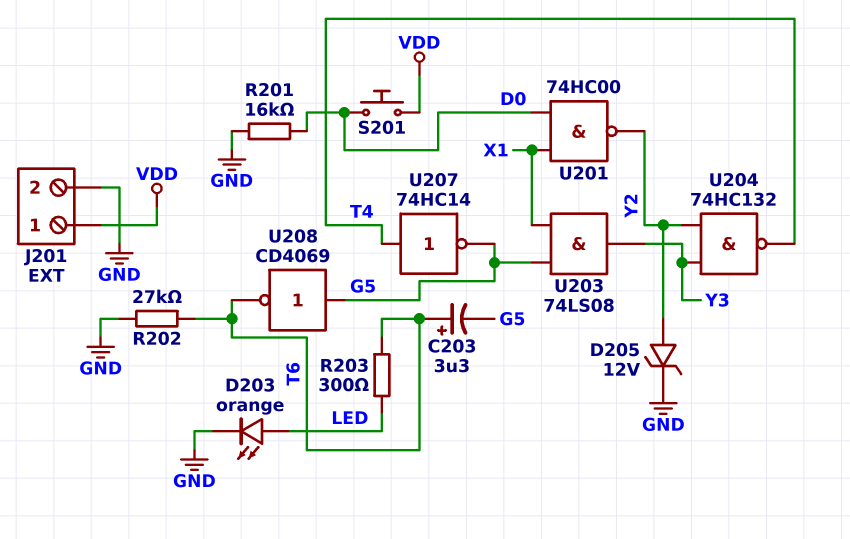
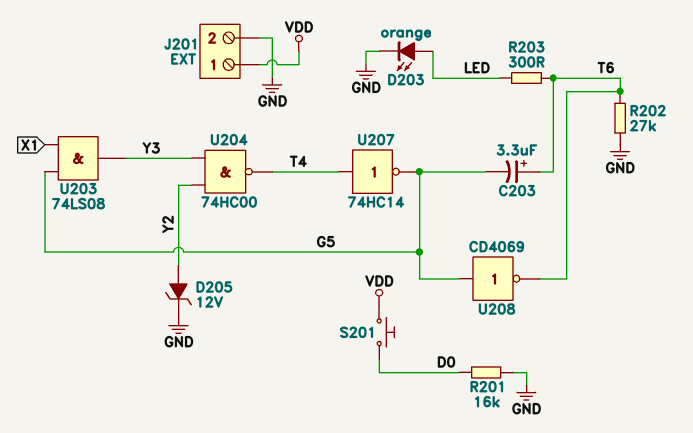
U201: NAND 74HC00 (in D0, in X1, out Y2) -> none
U204: NAND 74HC132 (in Y2, in Y3, out T4) -> NAND 74HC00 (in Y2, in Y3, out T4)

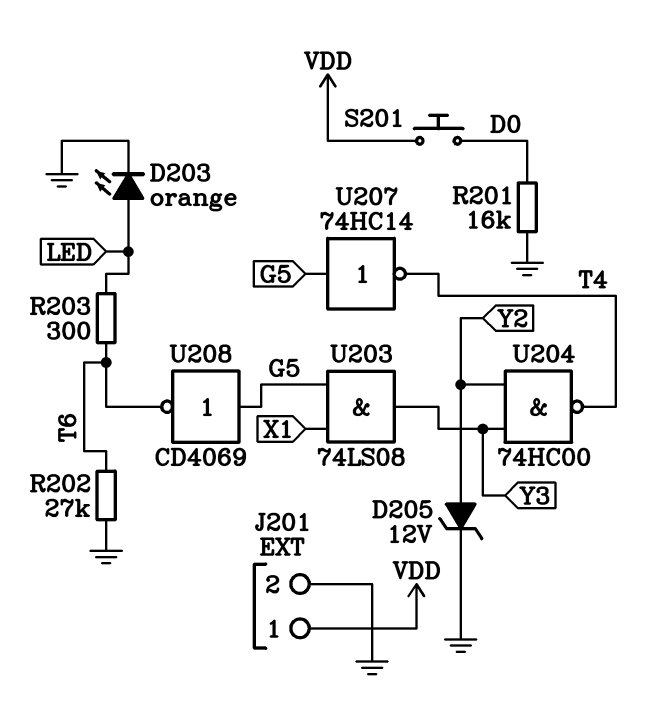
C203: 3.3uF (plus T6, minus G5) -> none
U207: NOT 74HC14 (in T4, out G5) -> NOT 74HC14 (in G5, out T4)

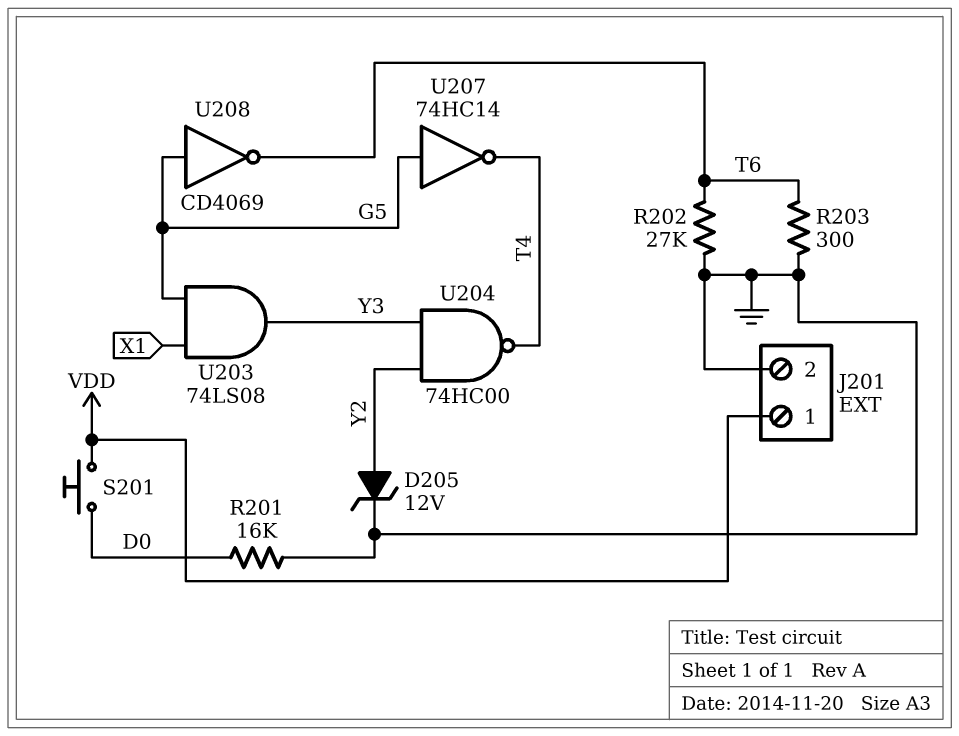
D203: LED orange (A LED, K GND) -> none
R203: 300 (LED, T6) -> 300 (GND, T6)

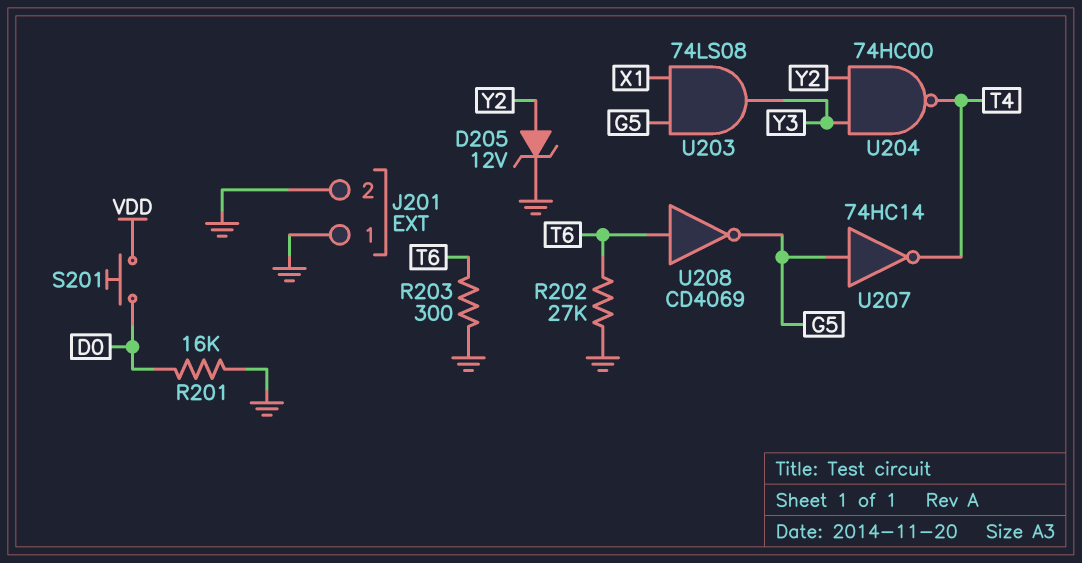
J201 pin 1: VDD -> GND
U208: NOT CD4069 (in G5, out T6) -> NOT CD4069 (in T6, out G5)

